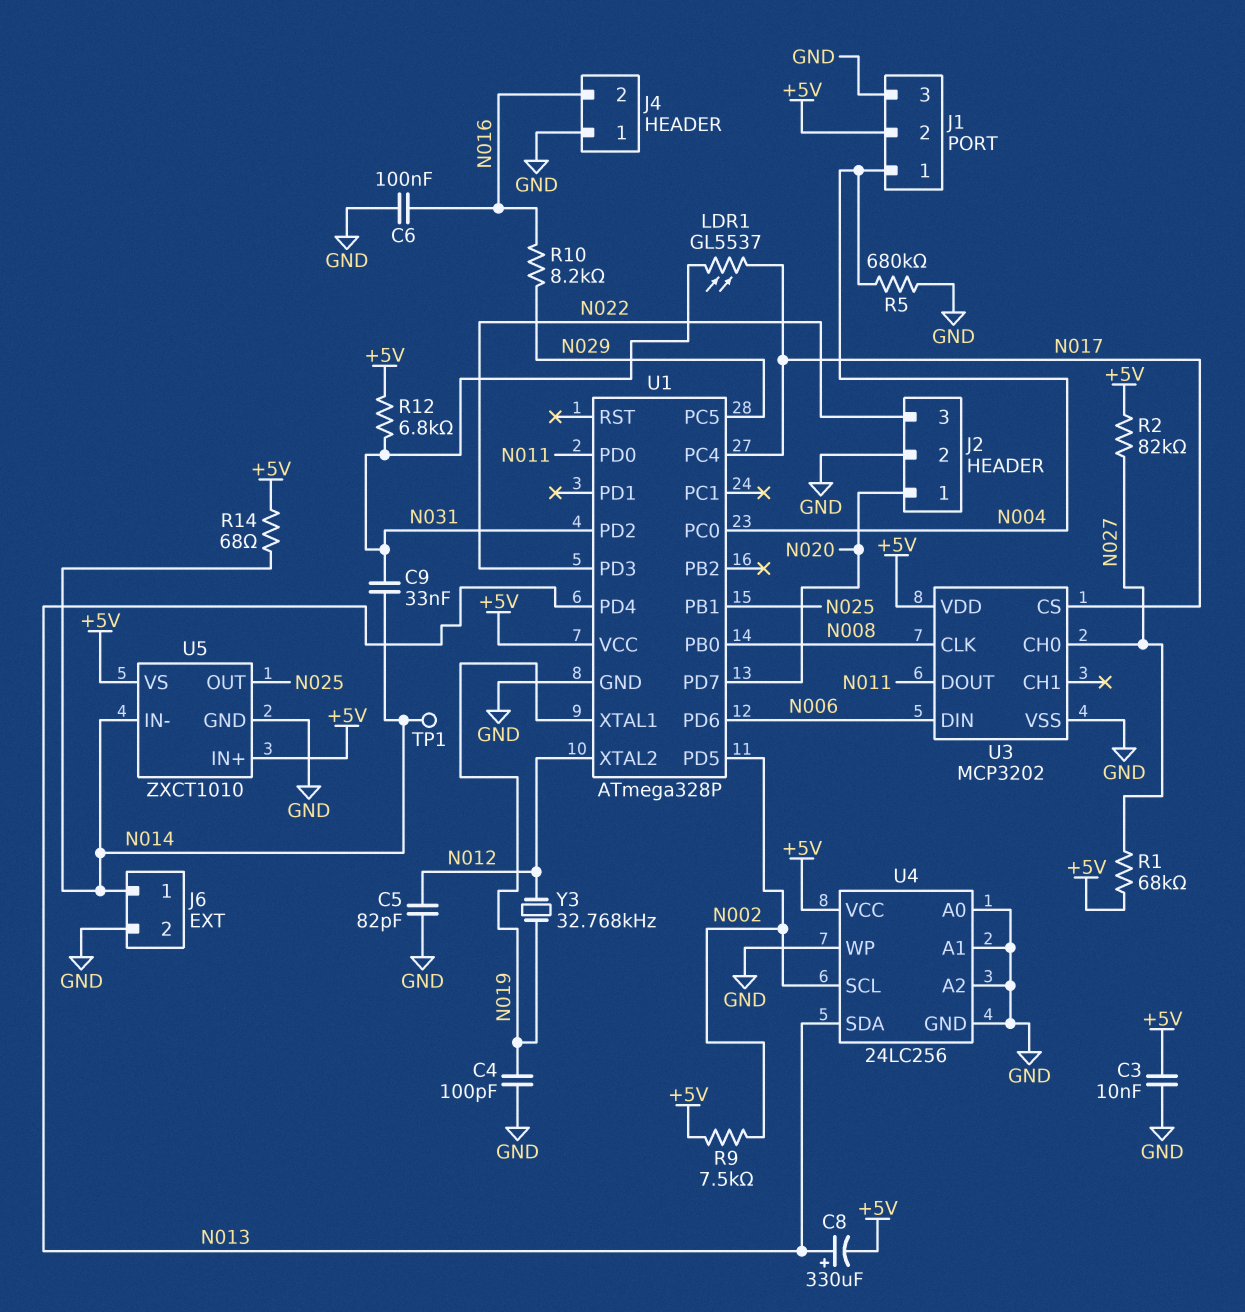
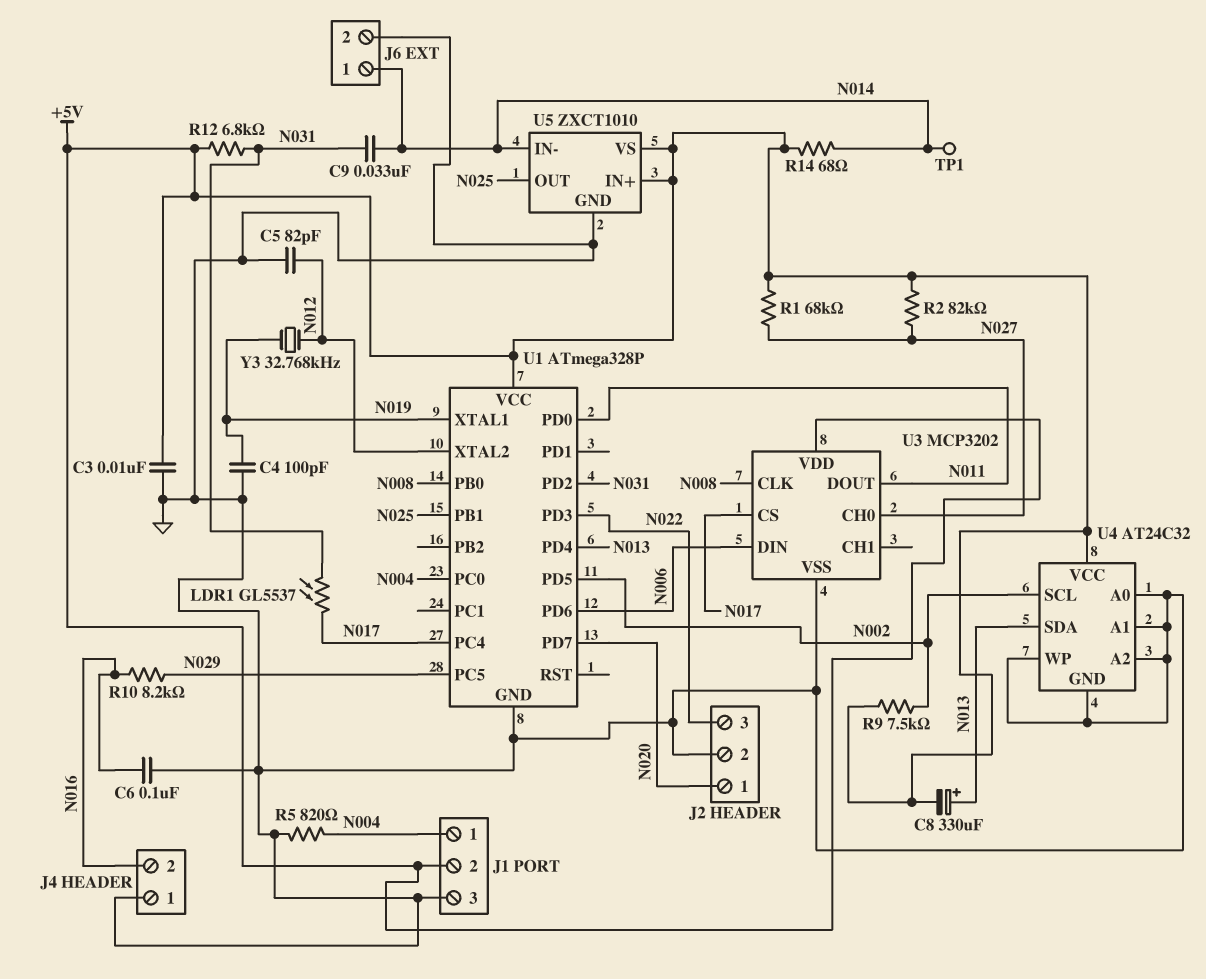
R5: 680k (GND, N004) -> 820 (GND, N004)
U4: 24LC256 -> AT24C32

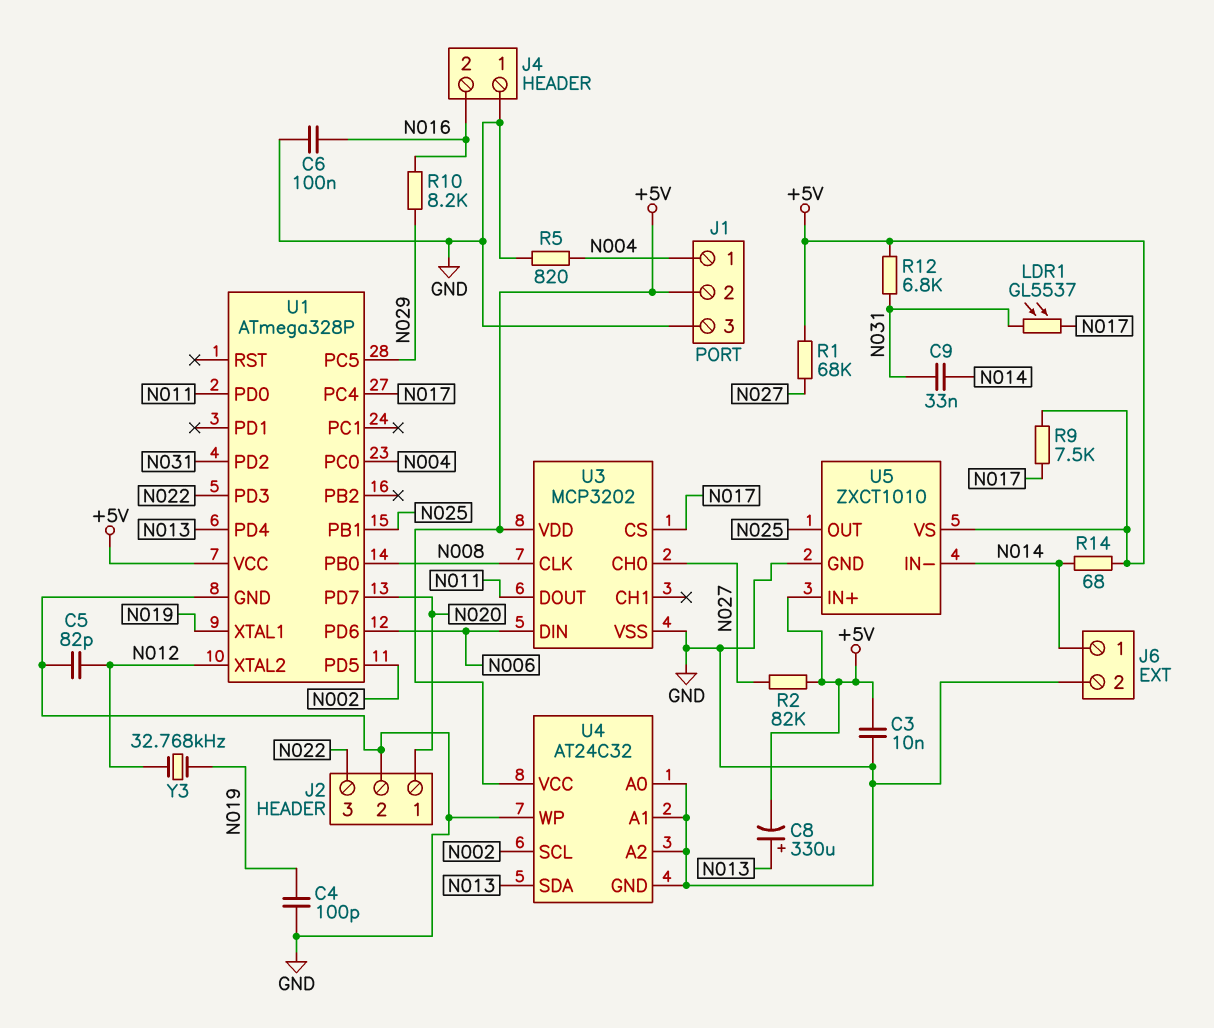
R9: 7.5k (+5V, N002) -> 7.5k (+5V, N017)
TP1: test point (N014) -> none

